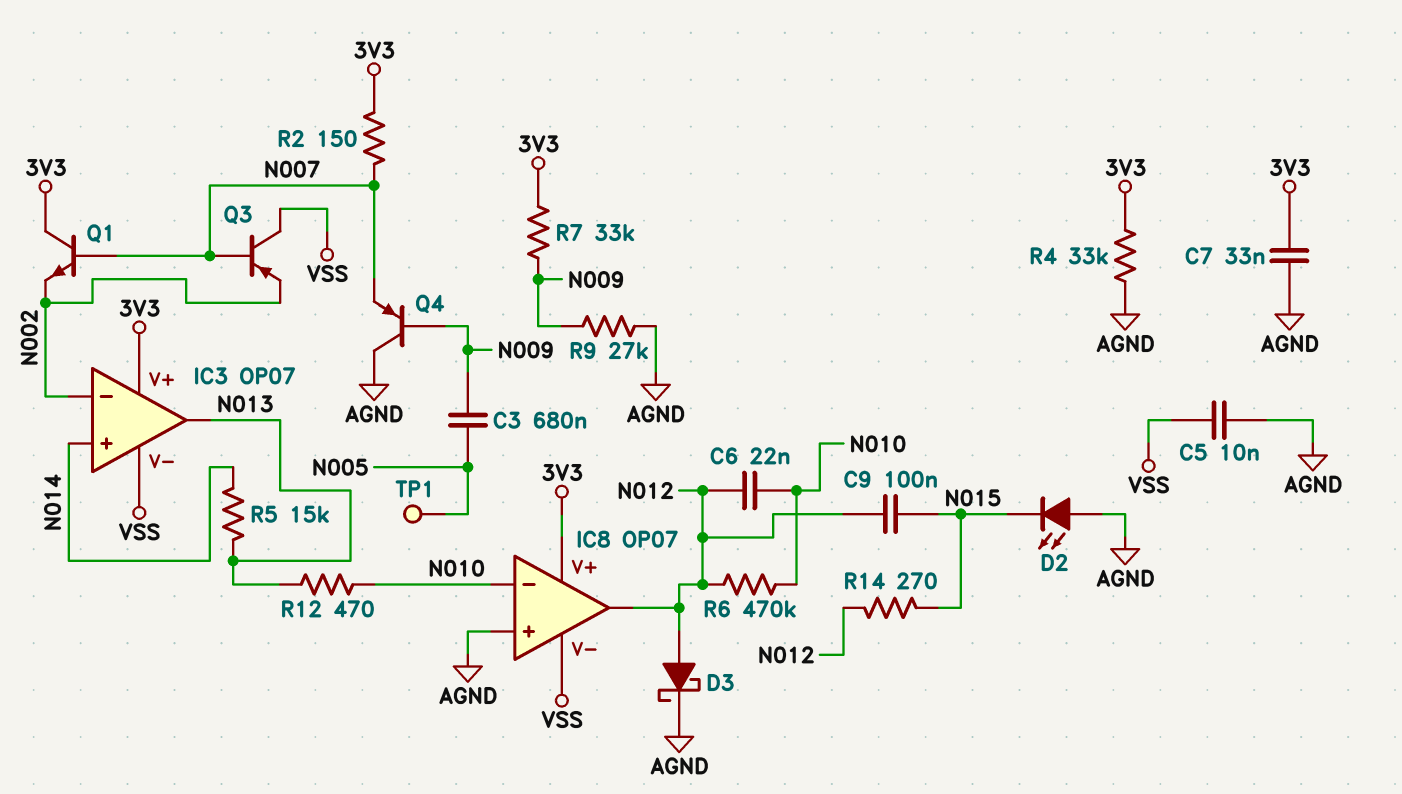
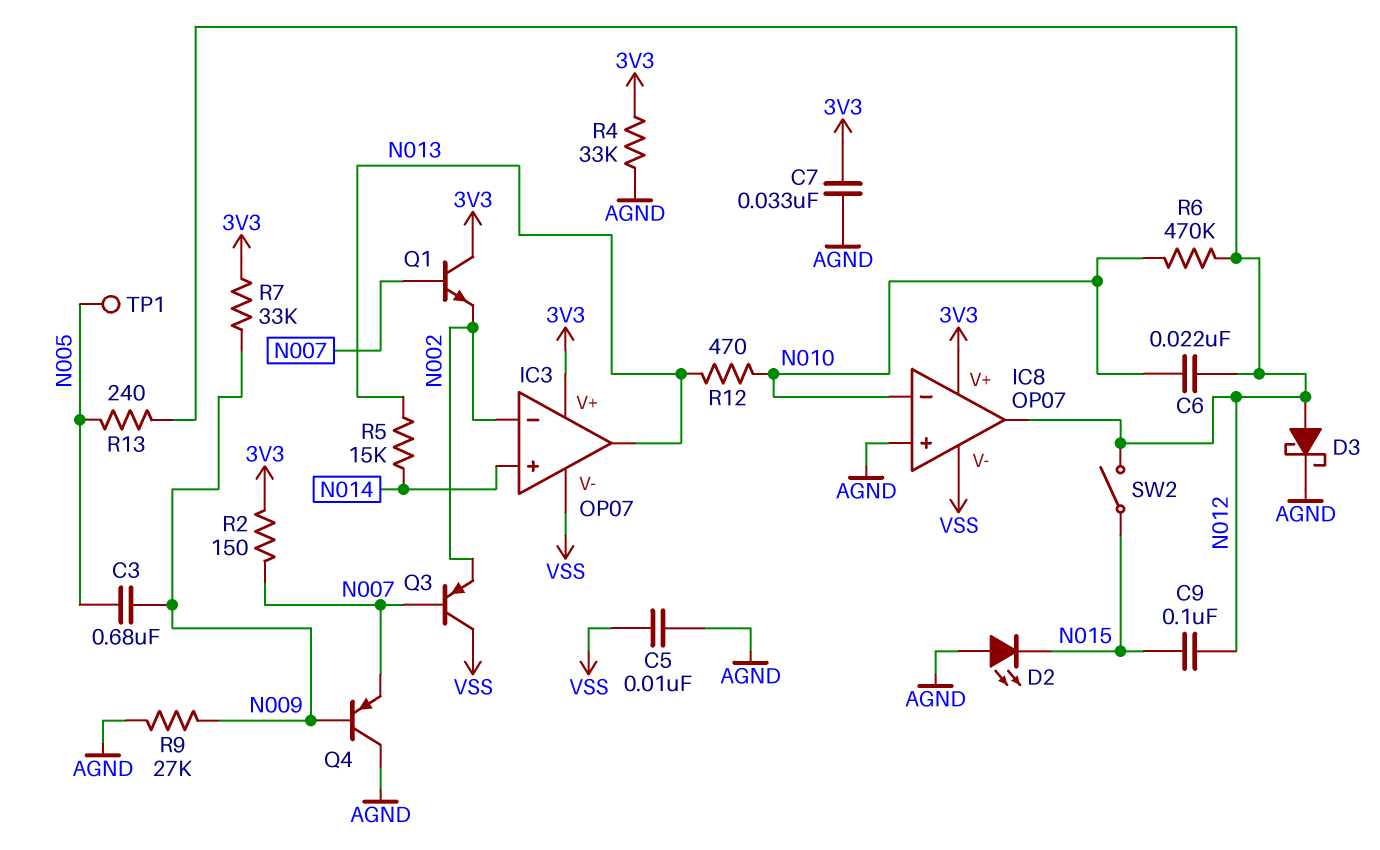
R13: none -> 240 (N005, N012)
R14: 270 (N012, N015) -> none
SW2: none -> switch (N012, N015)

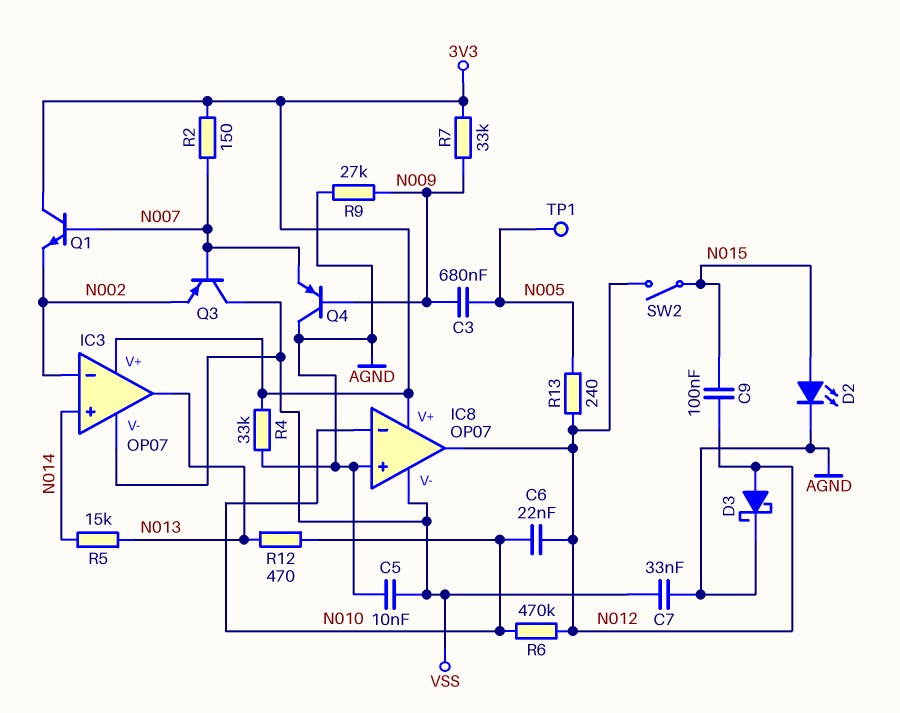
C7: 33nF (3V3, AGND) -> 33nF (AGND, VSS)
D2: LED (A AGND, K N015) -> LED (A N015, K AGND)

